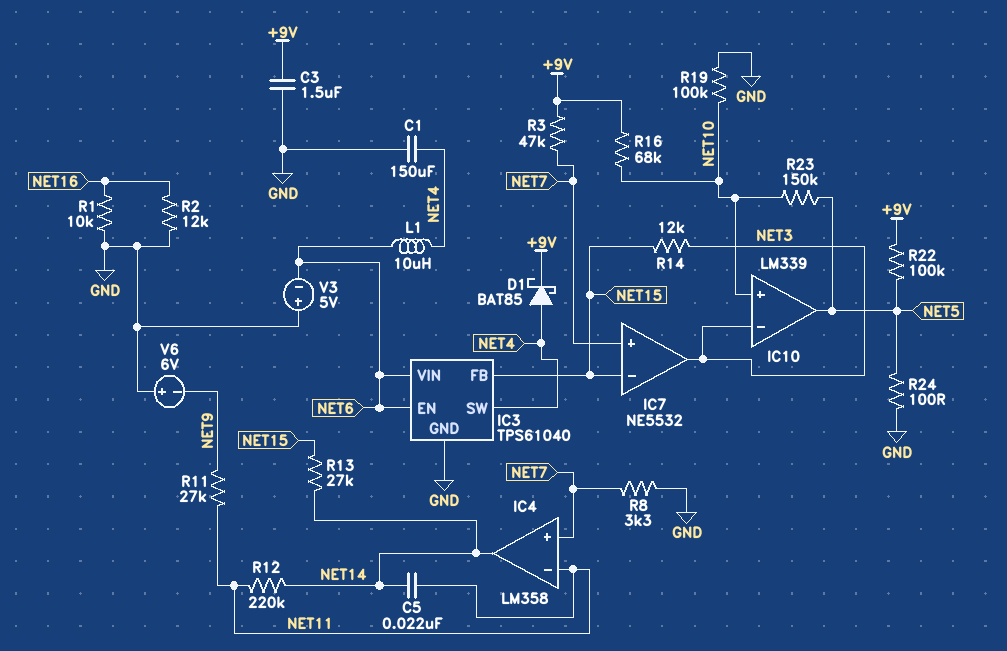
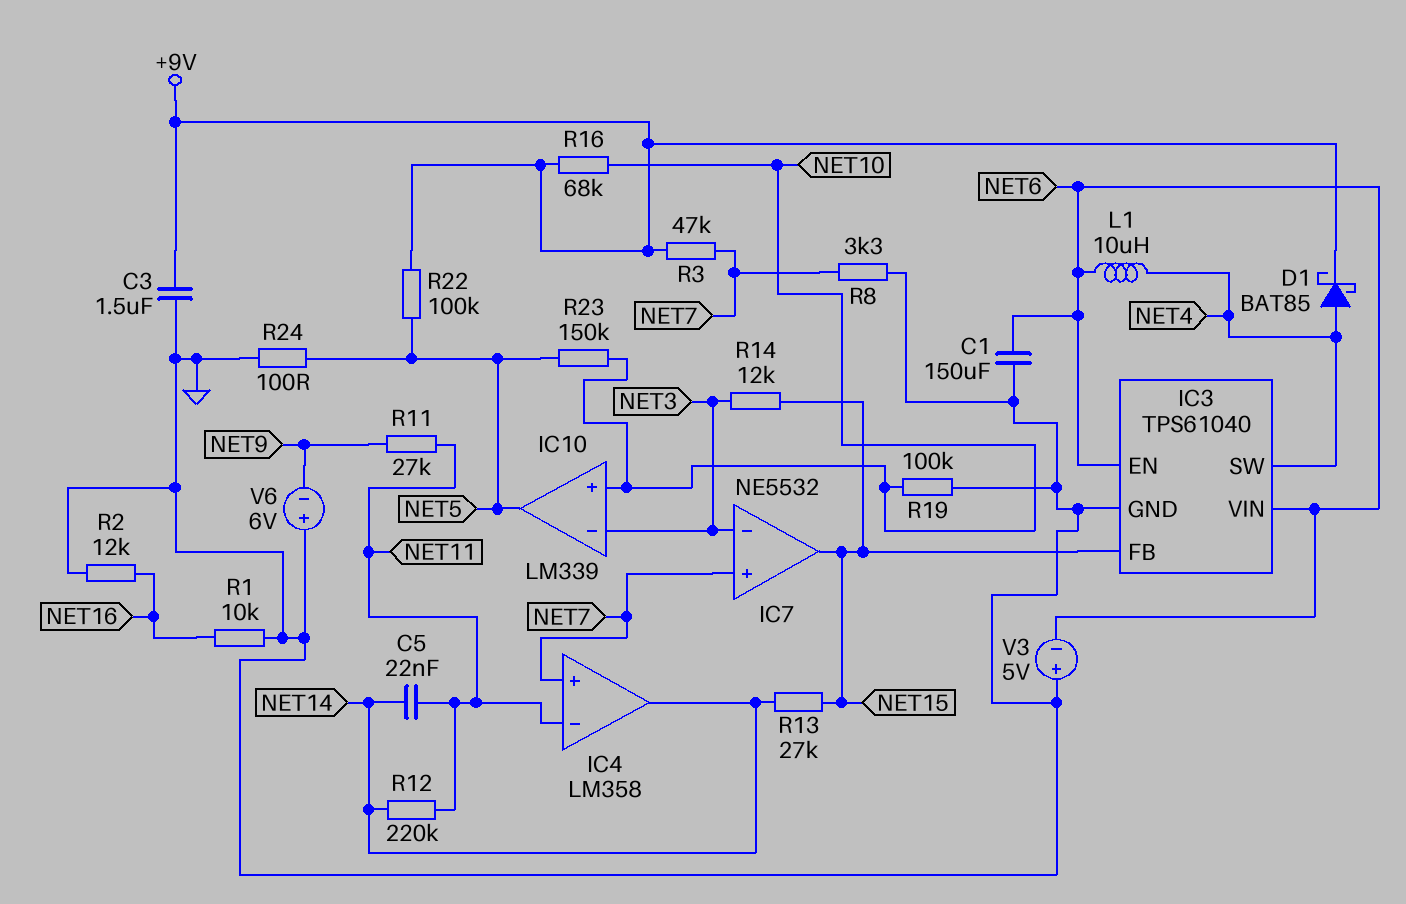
C1: 150uF (GND, NET4) -> 150uF (GND, NET6)
IC7 pin in-: NET15 -> NET3
IC7 pin out: NET3 -> NET15

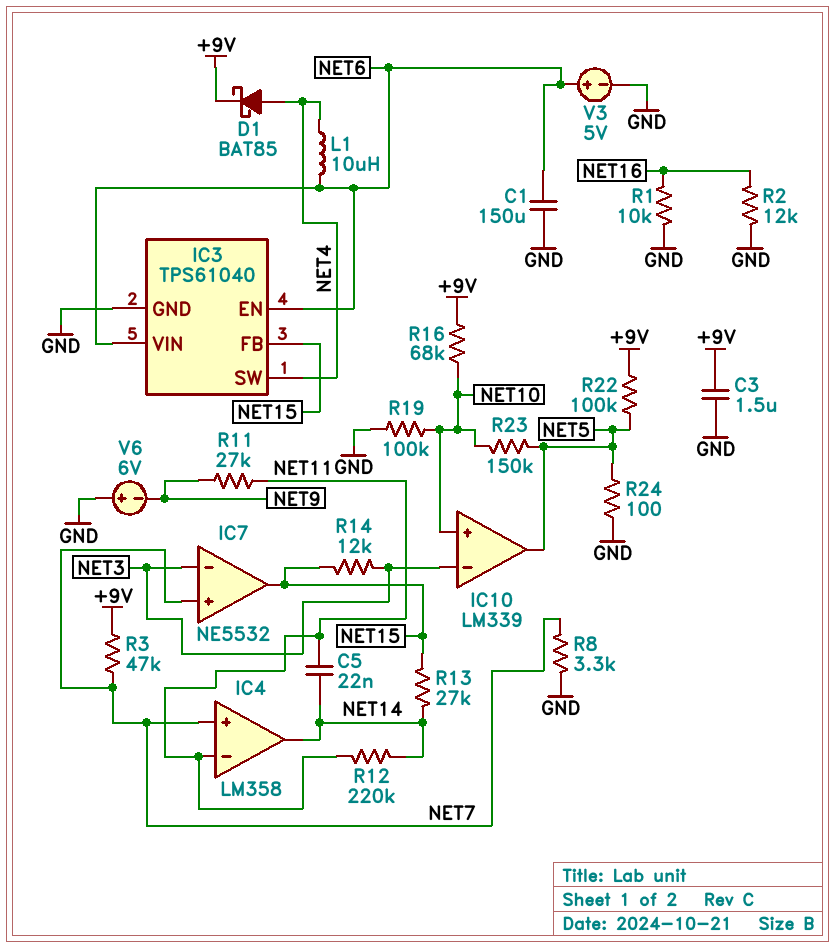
V3: 5V (plus GND, minus NET6) -> 5V (plus NET6, minus GND)

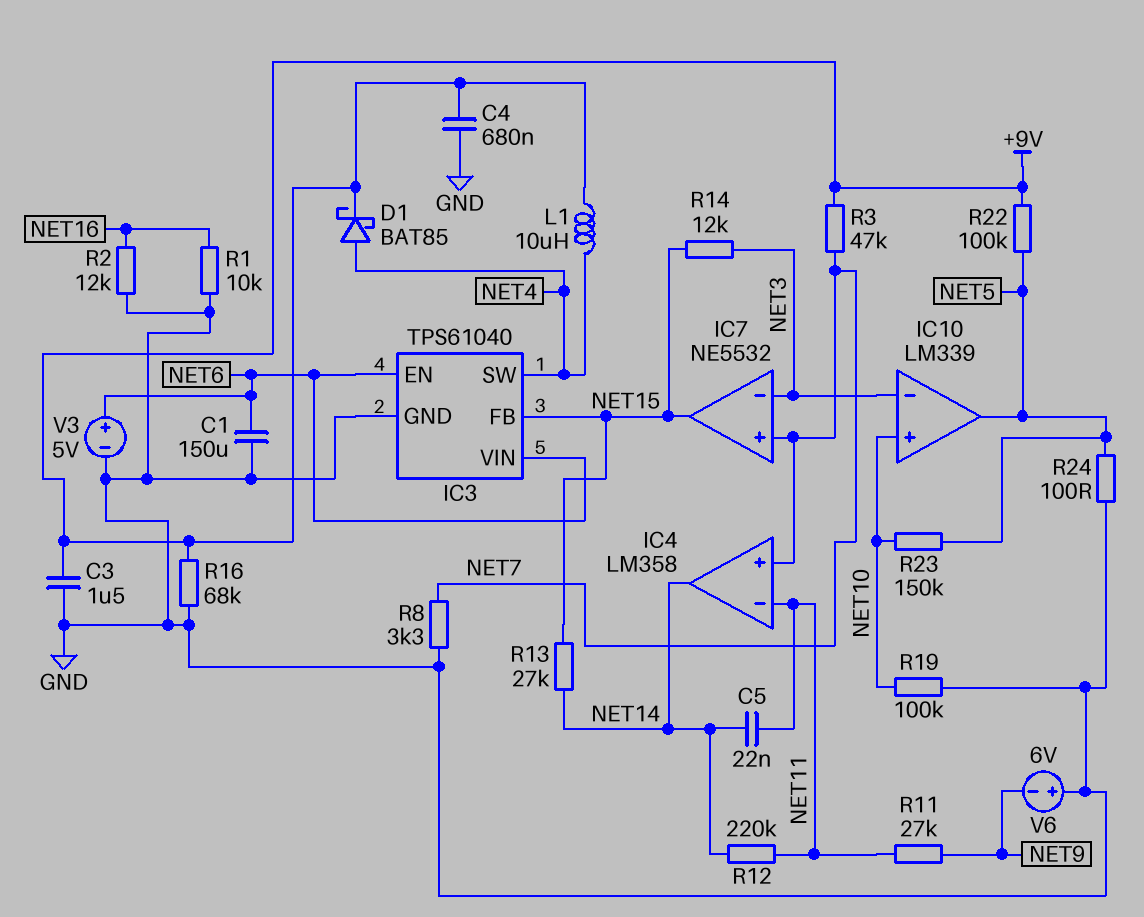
C4: none -> 680nF (+9V, GND)
L1: 10uH (NET4, NET6) -> 10uH (+9V, NET4)
R16: 68k (+9V, NET10) -> 68k (+9V, GND)

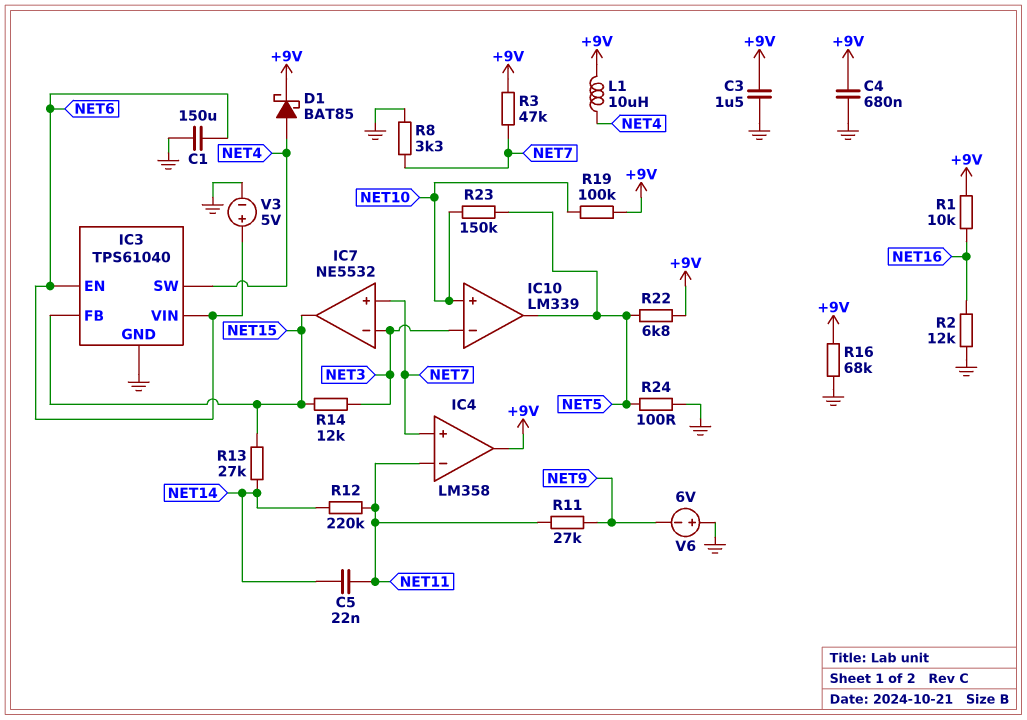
IC4 pin out: NET14 -> +9V
R1: 10k (GND, NET16) -> 10k (+9V, NET16)
R19: 100k (GND, NET10) -> 100k (+9V, NET10)
R22: 100k (+9V, NET5) -> 6.8k (+9V, NET5)

